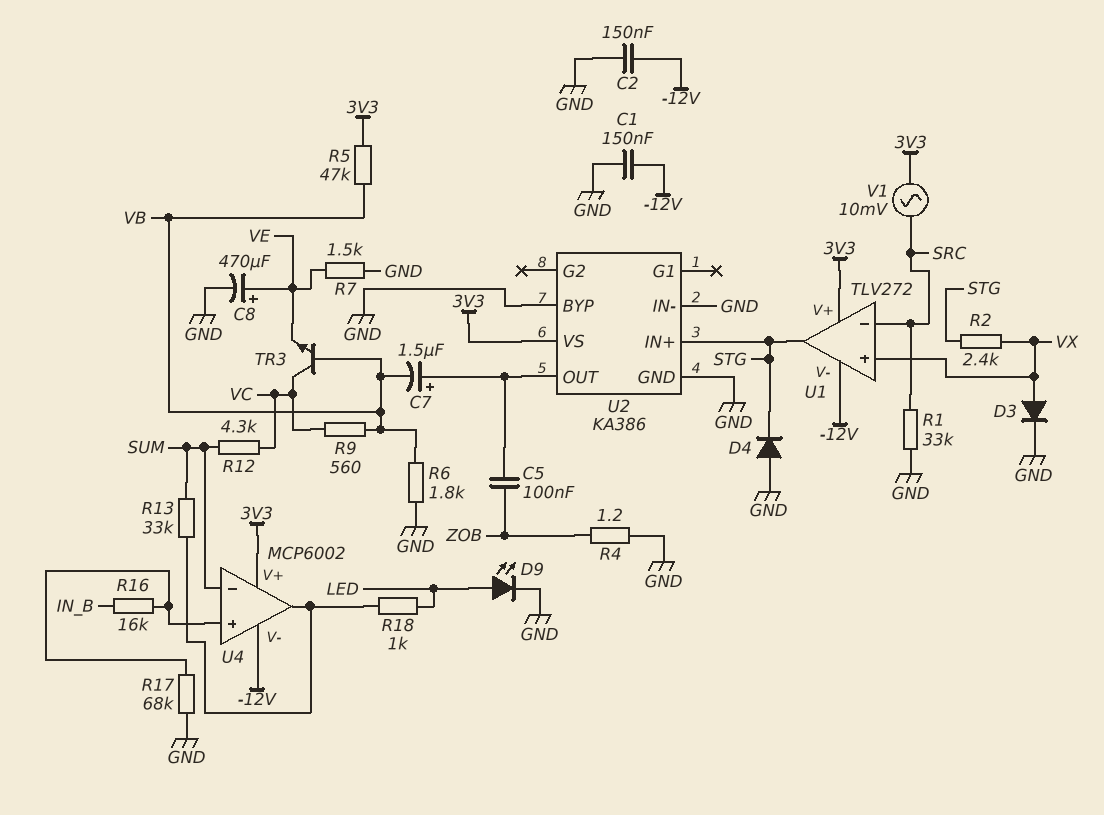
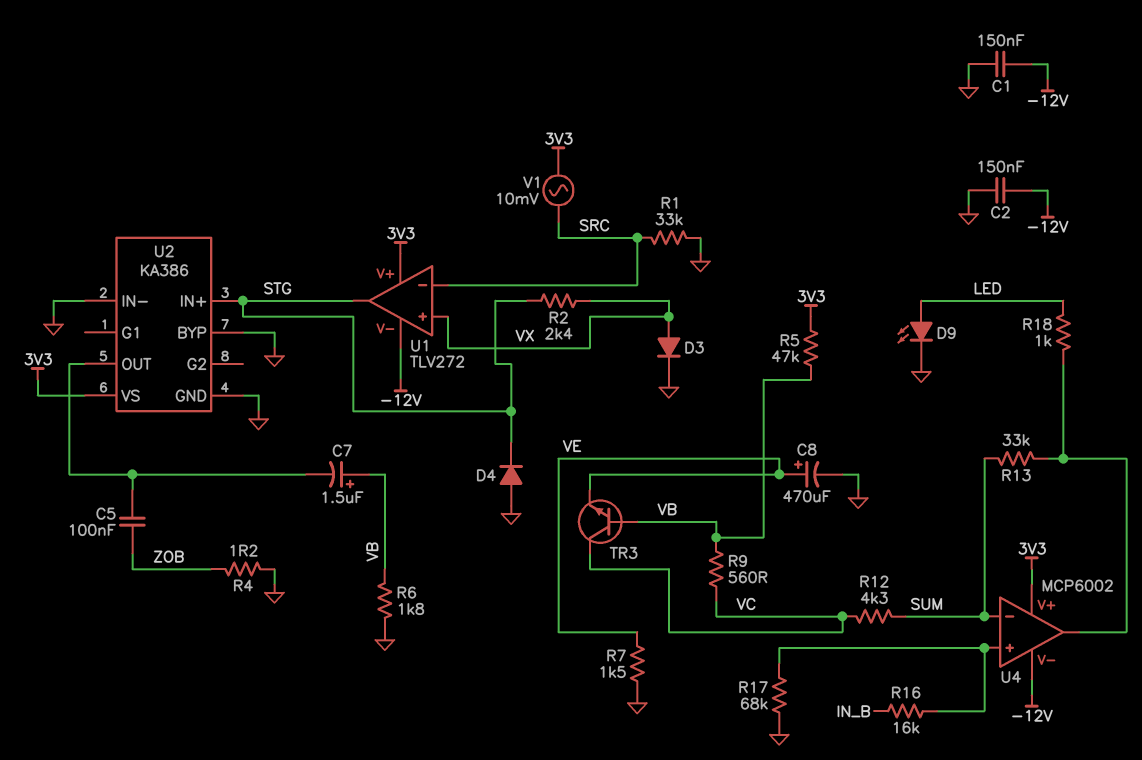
C7: 1.5uF (plus U2/OUT, minus VB) -> 1.5uF (plus VB, minus U2/OUT)

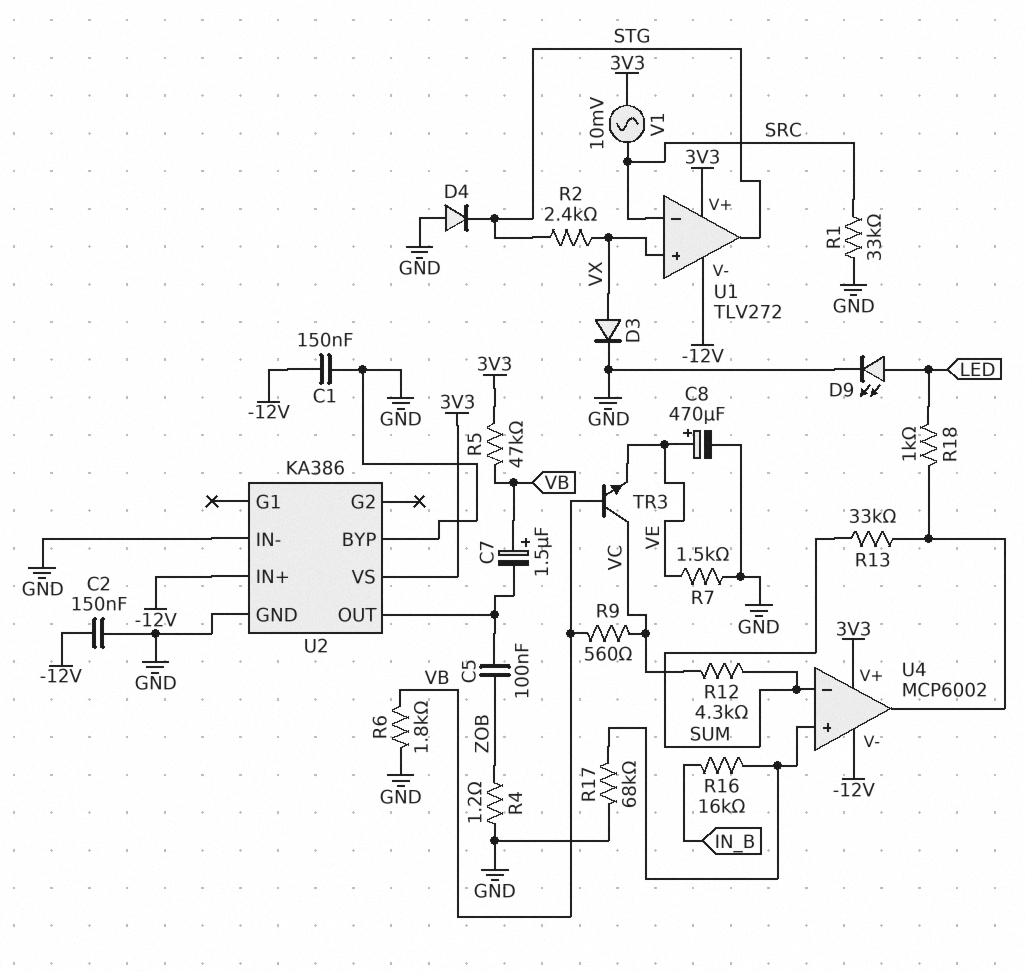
U2 pin IN+: STG -> -12V

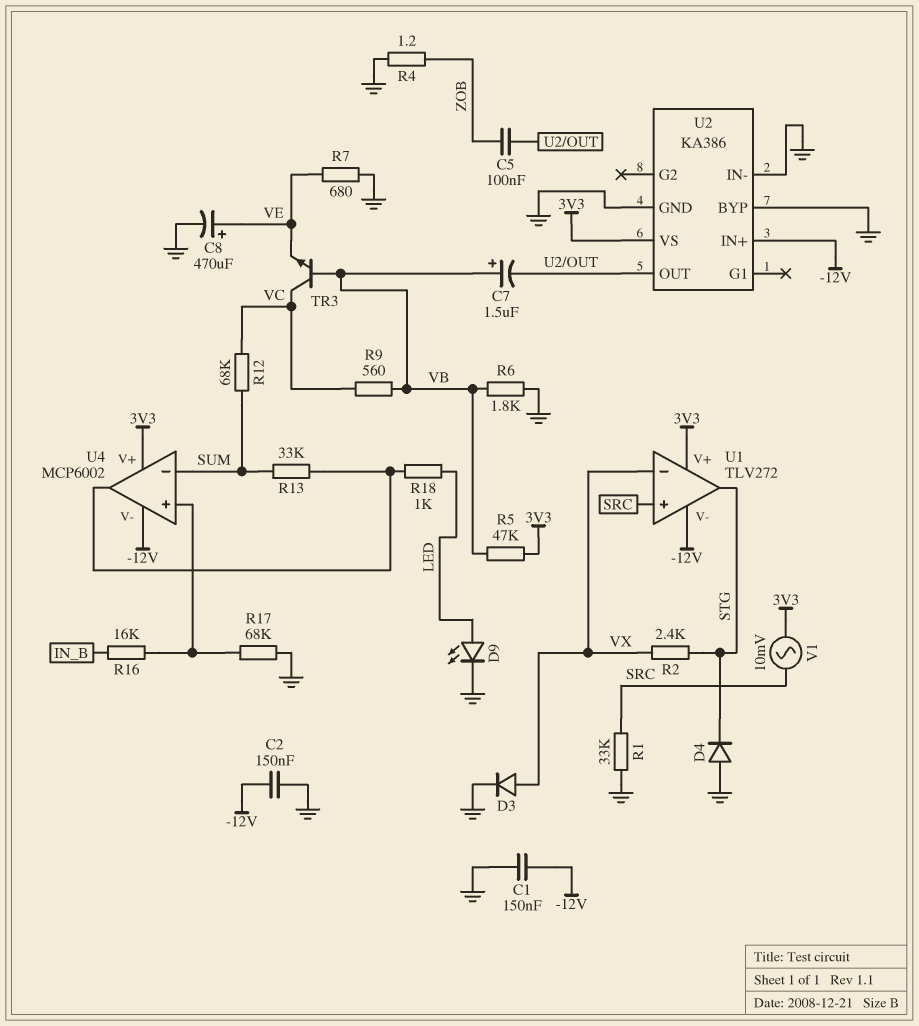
R7: 1.5k (GND, VE) -> 680 (GND, VE)
R12: 4.3k (SUM, VC) -> 68k (SUM, VC)
U1 pin in+: VX -> SRC
U1 pin in-: SRC -> VX

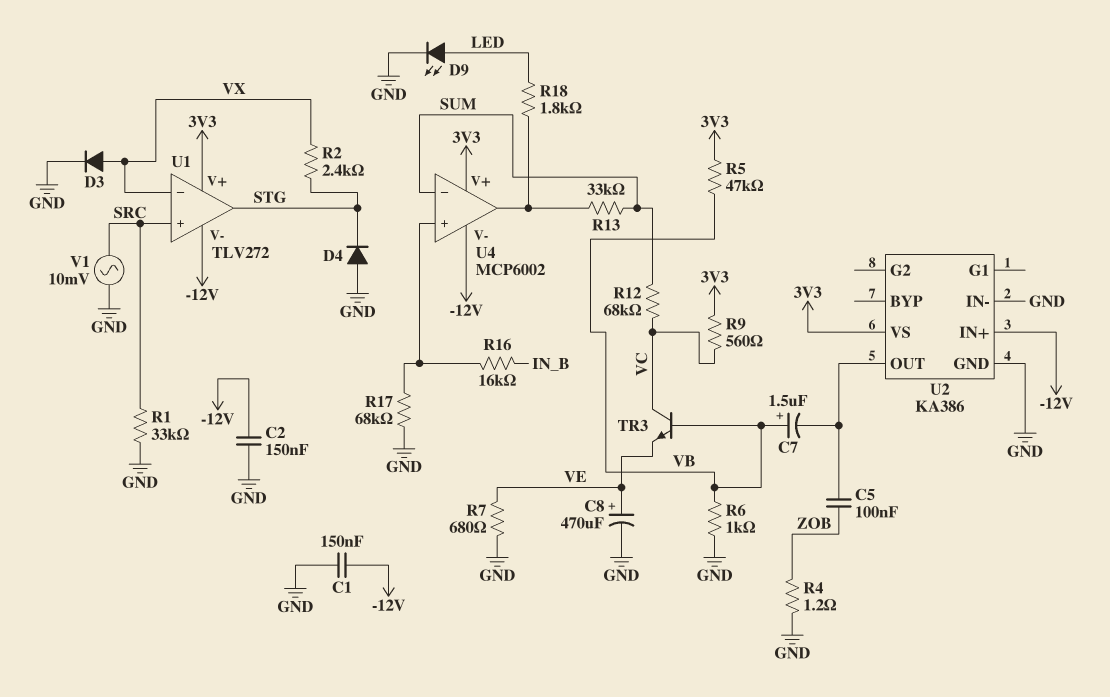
R6: 1.8k (GND, VB) -> 1k (GND, VB)
R9: 560 (VB, VC) -> 560 (3V3, VC)
R18: 1k (LED, U4/out) -> 1.8k (LED, U4/out)
U2 pin BYP: GND -> none
V1: AC 10mV (3V3, SRC) -> AC 10mV (GND, SRC)

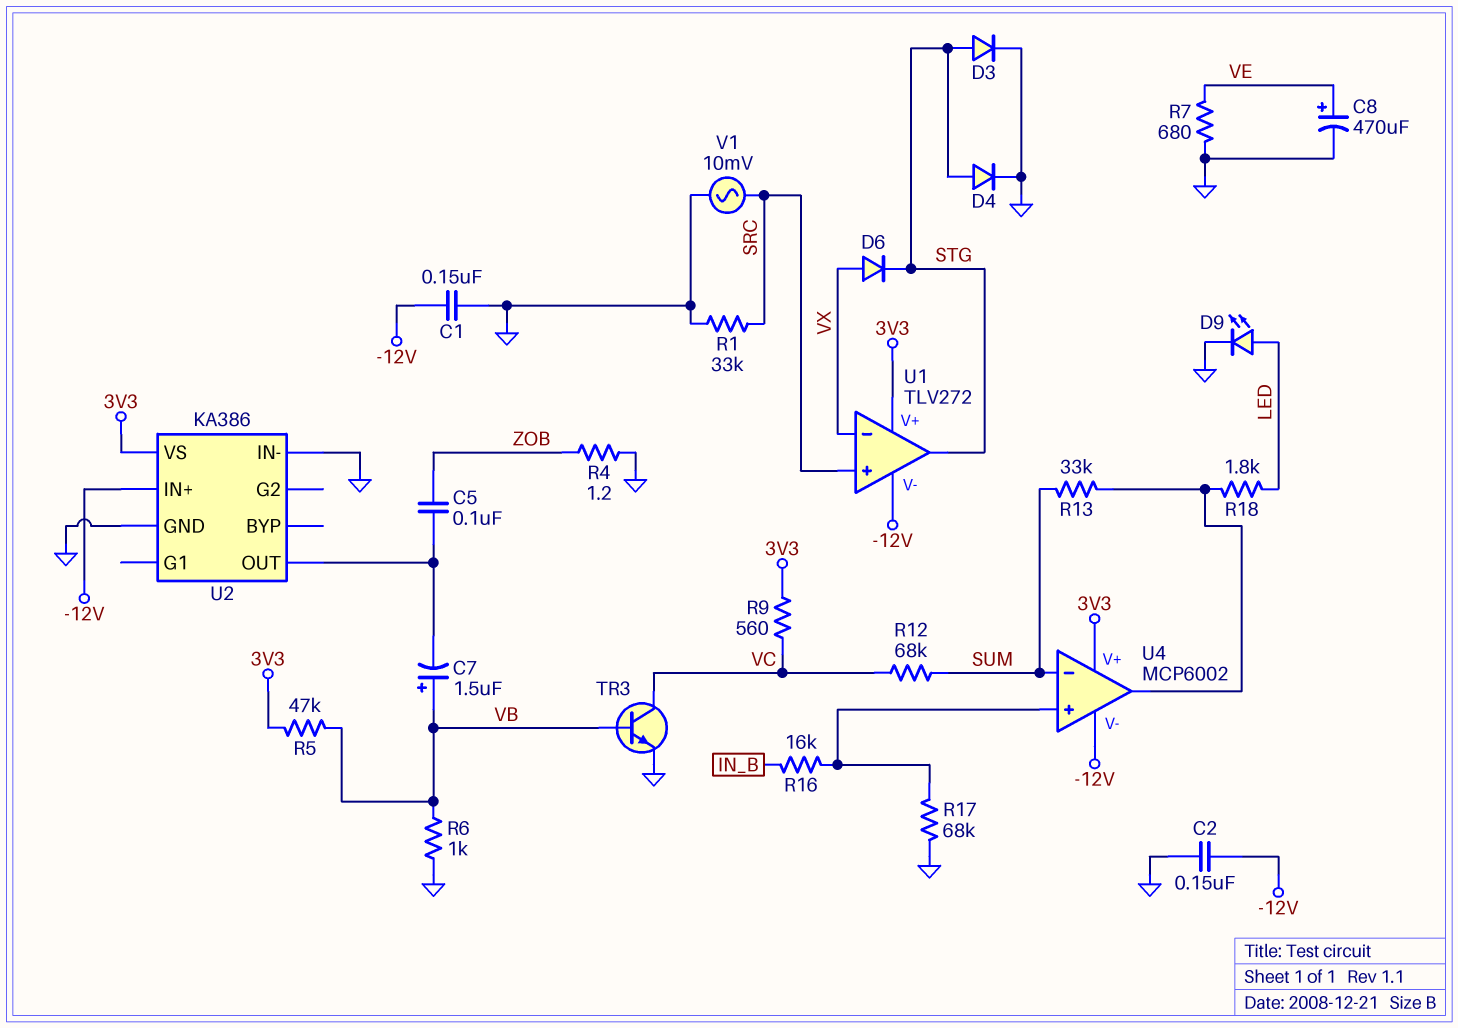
D3: diode (A VX, K GND) -> diode (A STG, K GND)
D4: diode (A GND, K STG) -> diode (A STG, K GND)
D6: none -> diode (A VX, K STG)
R2: 2.4k (STG, VX) -> none
TR3: NPN (B VB, C VC, E VE) -> NPN (B VB, C VC, E GND)

